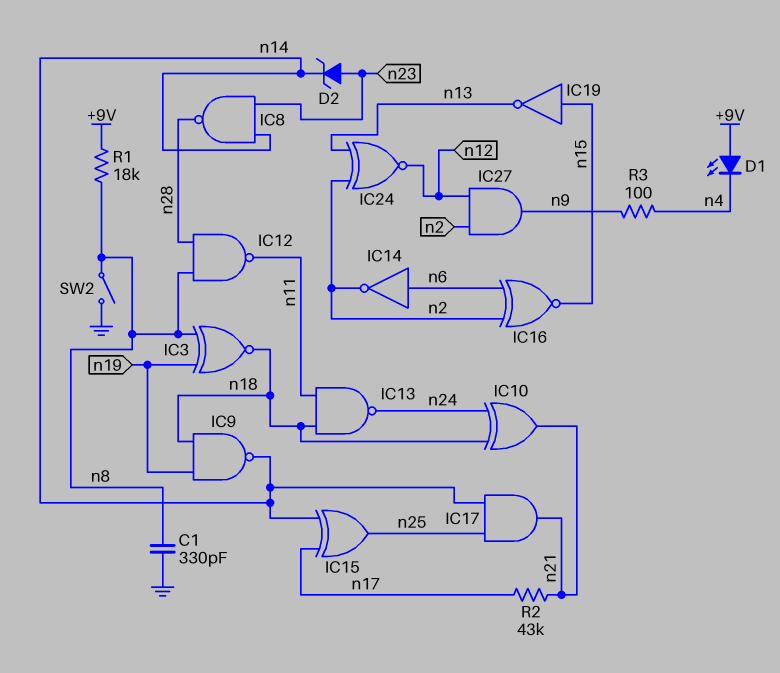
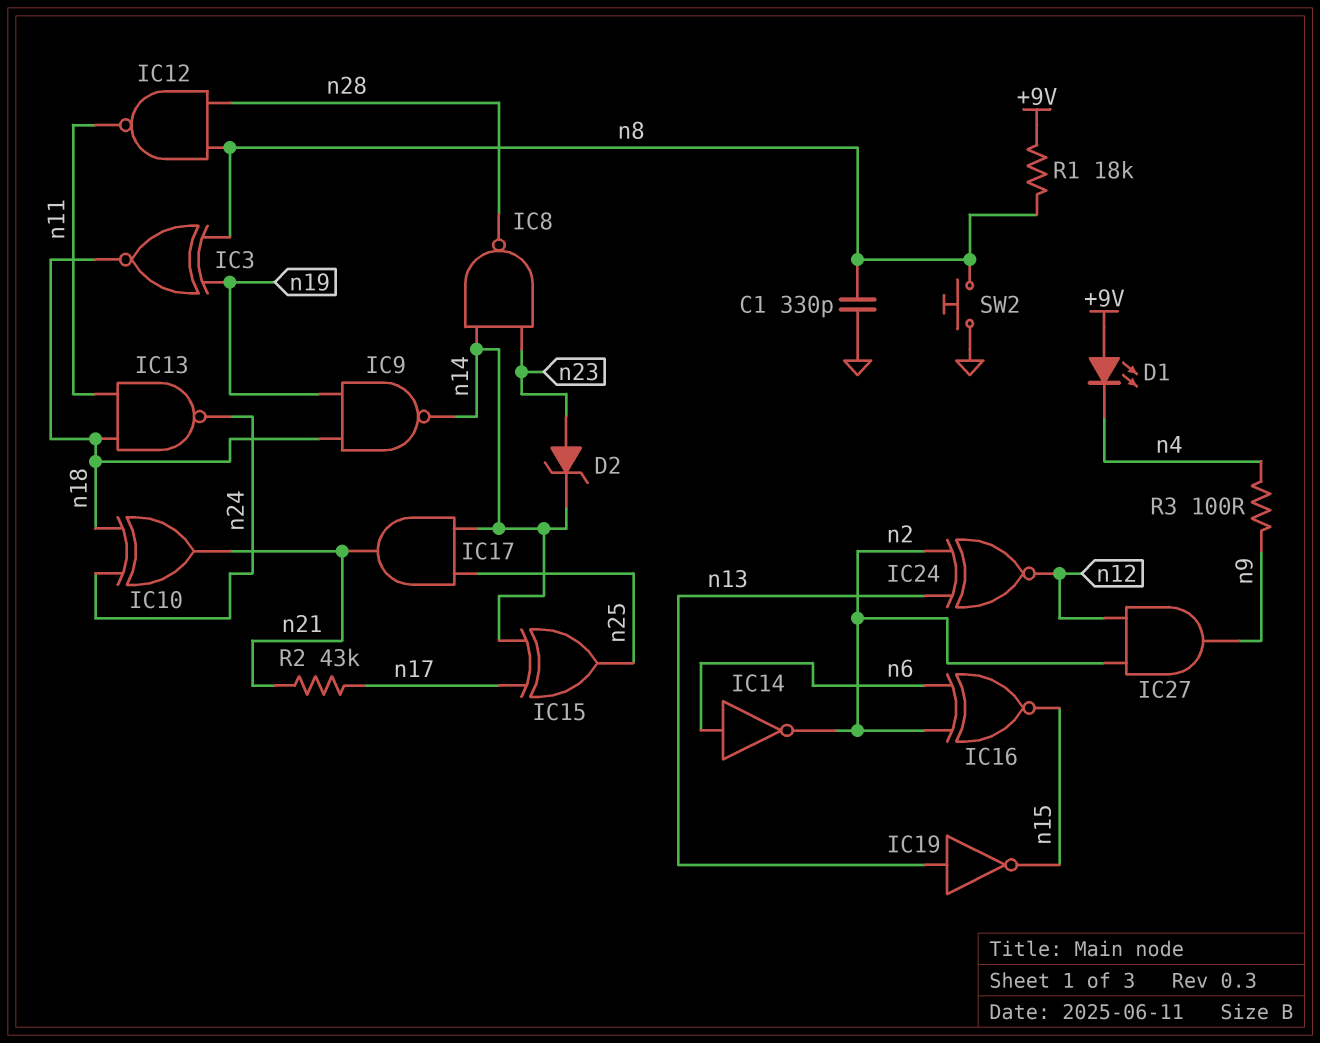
IC19: NOT (in n15, out n13) -> NOT (in n13, out n15)
SW2: switch (GND, n8) -> button (GND, n8)

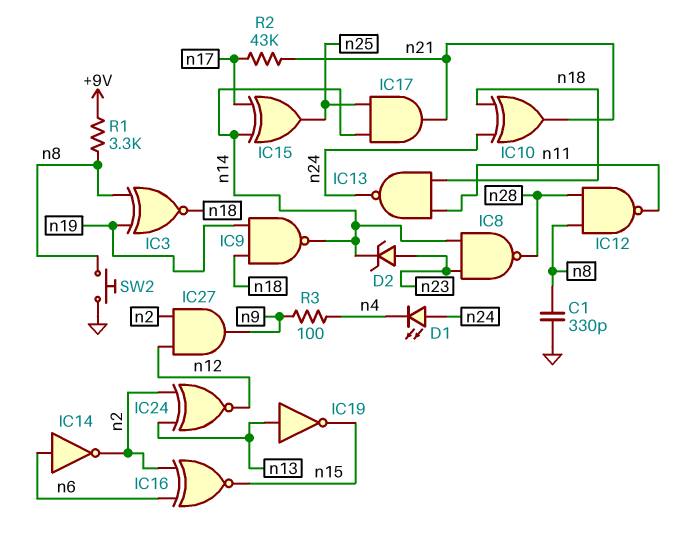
D1: LED (A +9V, K n4) -> LED (A n24, K n4)
R1: 18k (+9V, n8) -> 3.3k (+9V, n8)

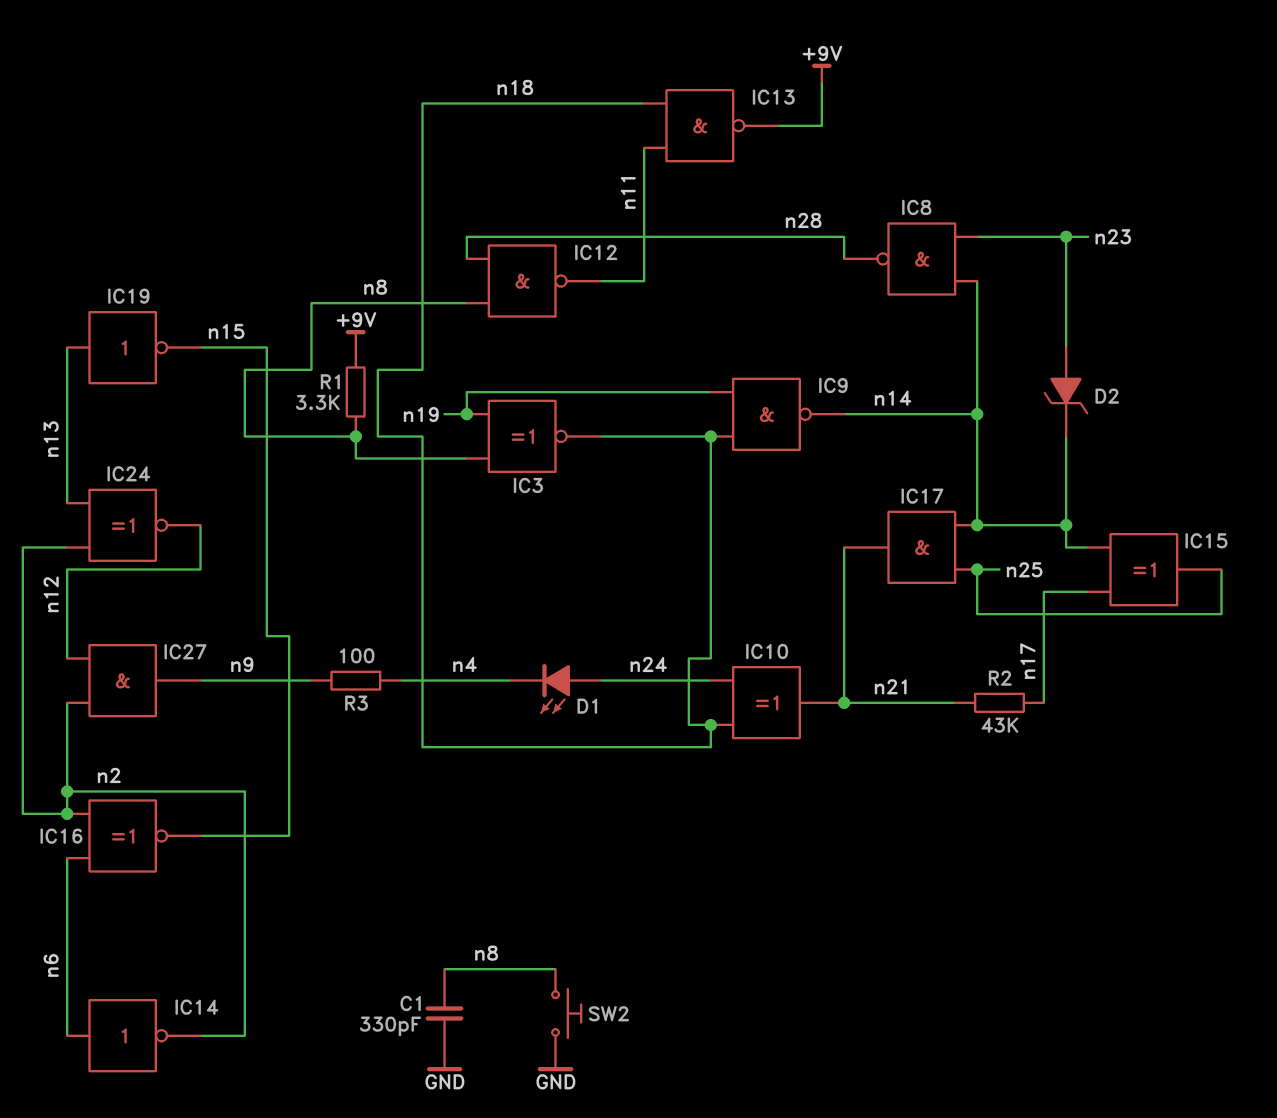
IC13: NAND (in n11, in n18, out n24) -> NAND (in n11, in n18, out +9V)

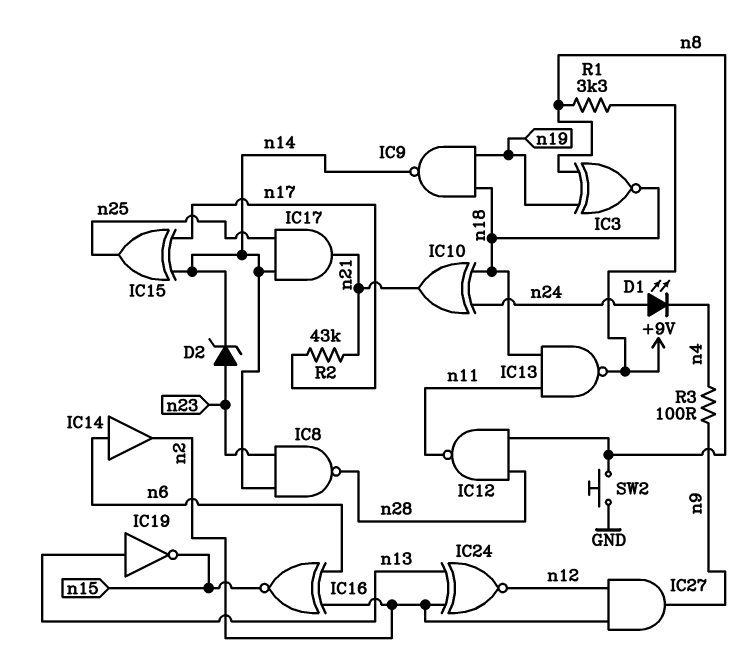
C1: 330pF (GND, n8) -> none
IC14: NOT (in n6, out n2) -> buffer (in n6, out n2)

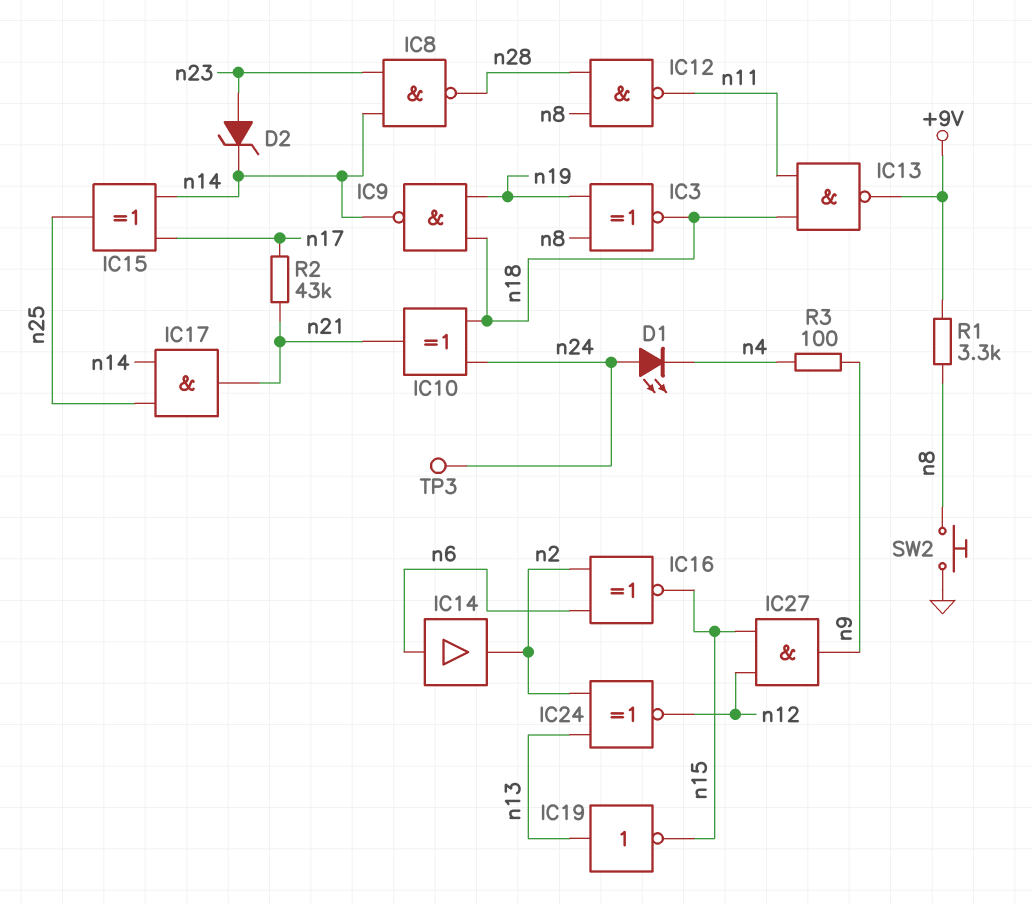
IC27: AND (in n2, in n12, out n9) -> AND (in n12, in n15, out n9)
TP3: none -> test point (n24)

